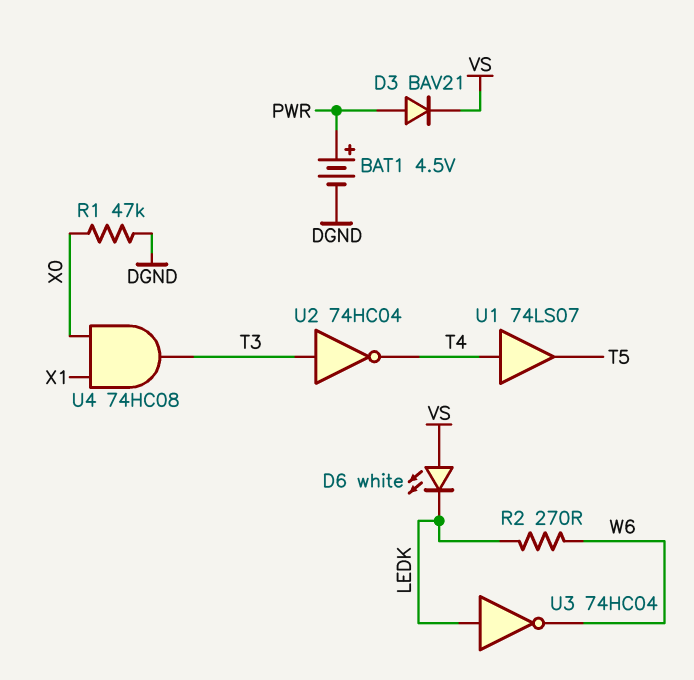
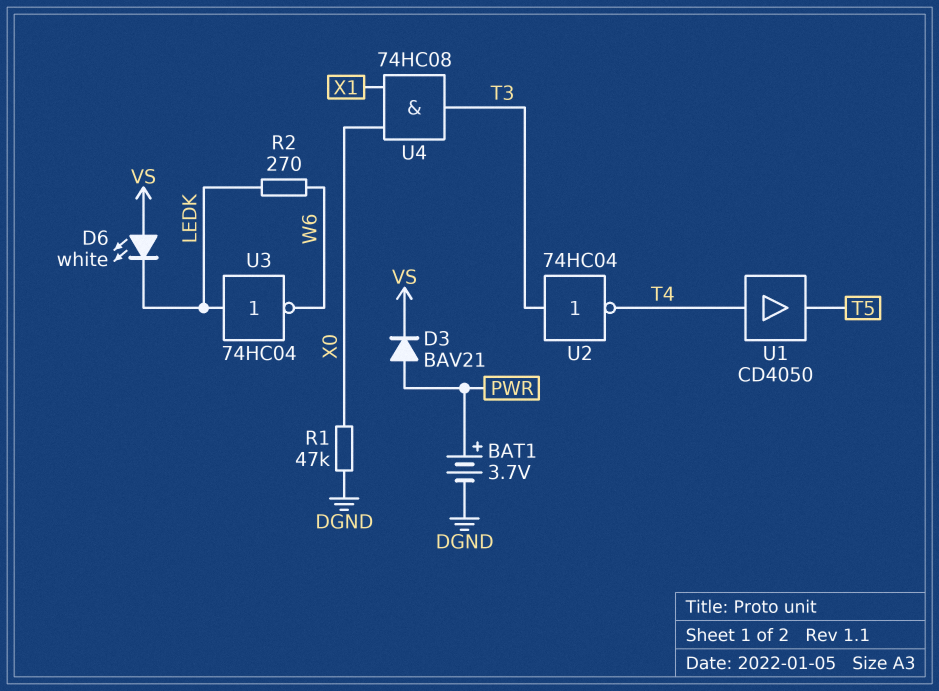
BAT1: 4.5V (plus PWR, minus DGND) -> 3.7V (plus PWR, minus DGND)
U1: buffer 74LS07 (in T4, out T5) -> buffer CD4050 (in T4, out T5)

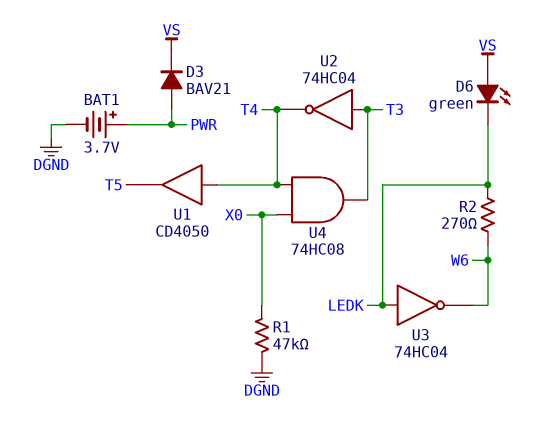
D6: LED white (A VS, K LEDK) -> LED green (A VS, K LEDK)
U4: AND 74HC08 (in X0, in X1, out T3) -> AND 74HC08 (in T4, in X0, out T3)

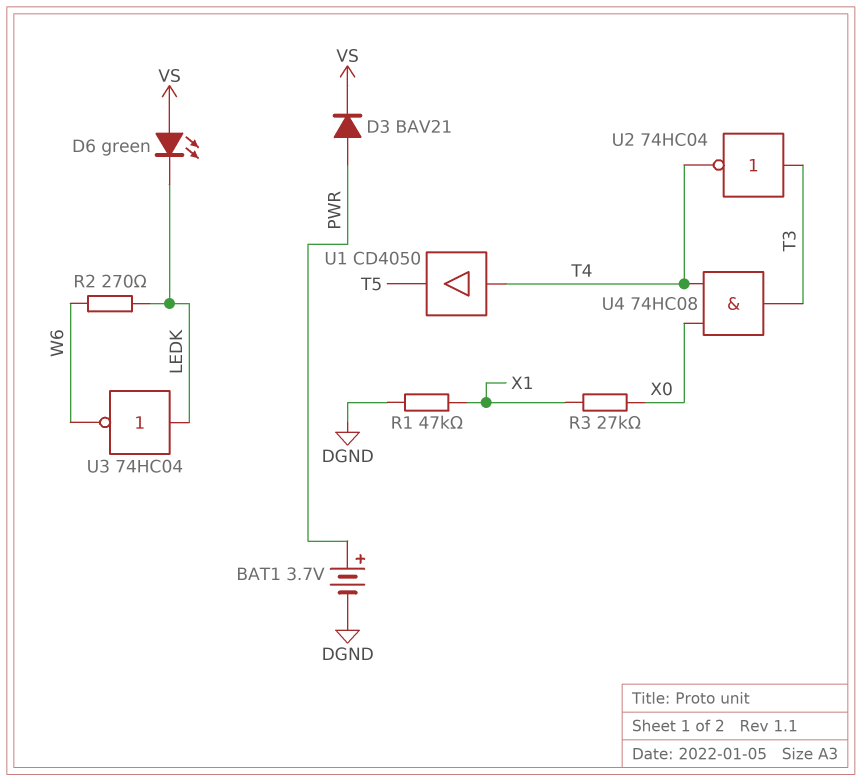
R1: 47k (DGND, X0) -> 47k (DGND, X1)
R3: none -> 27k (X0, X1)

